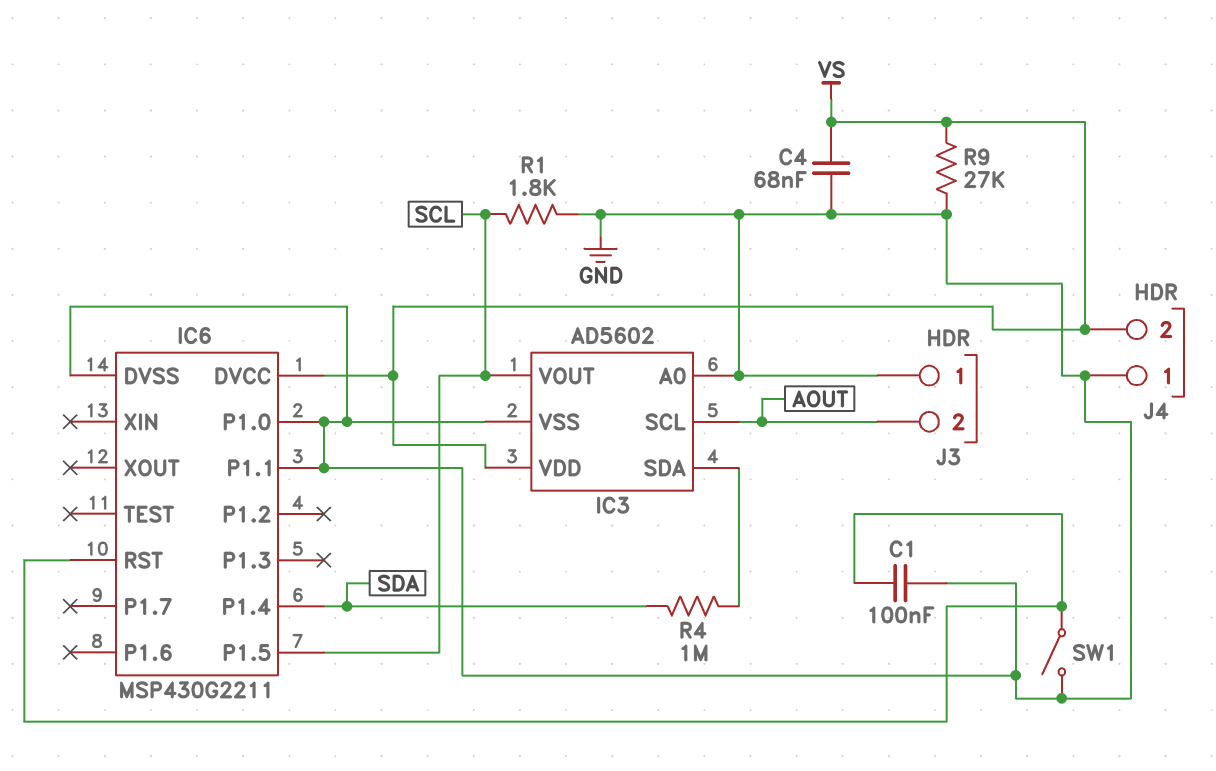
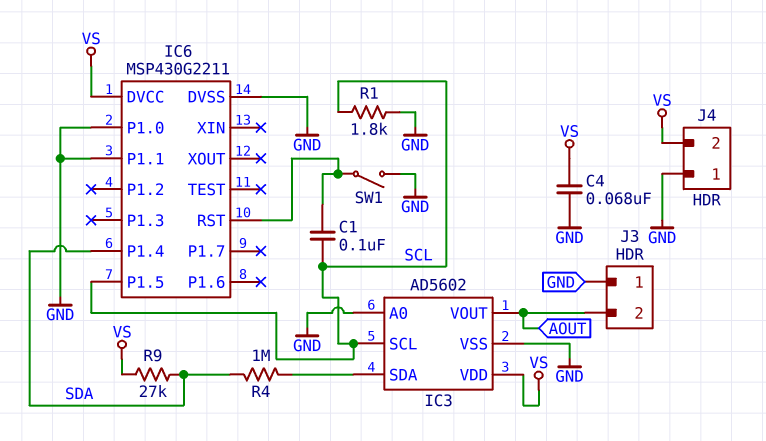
C1: 100nF (GND, IC6/RST) -> 100nF (IC6/RST, SCL)
IC3 pin SCL: AOUT -> SCL
IC3 pin VOUT: SCL -> AOUT
R9: 27k (GND, VS) -> 27k (SDA, VS)

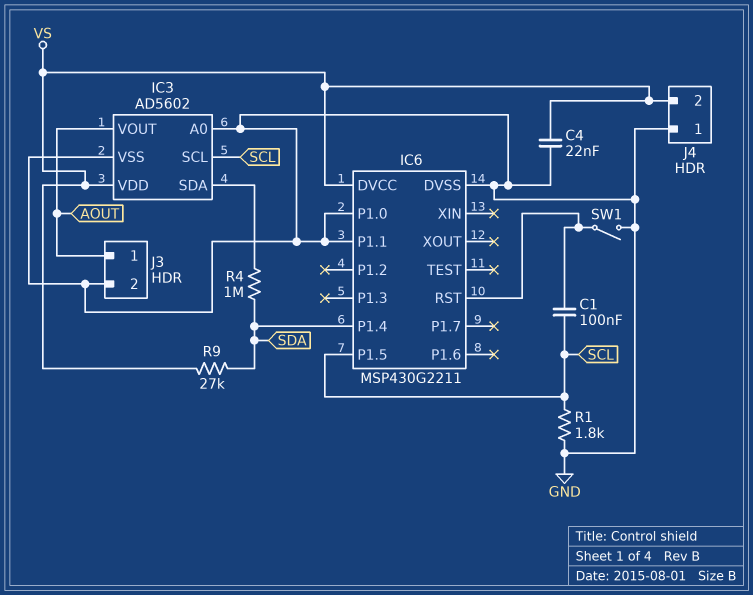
C4: 68nF (GND, VS) -> 22nF (GND, VS)
J3 pin 1: GND -> AOUT
J3 pin 2: AOUT -> GND

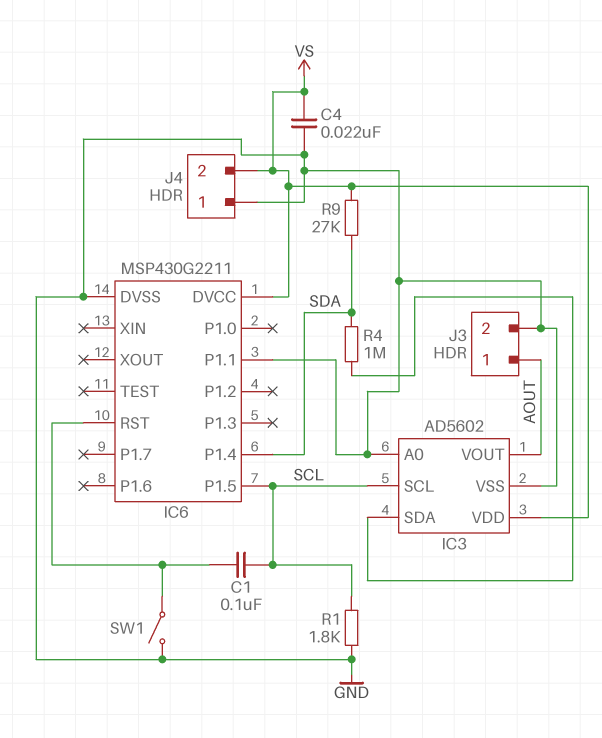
IC6 pin P1.0: GND -> none

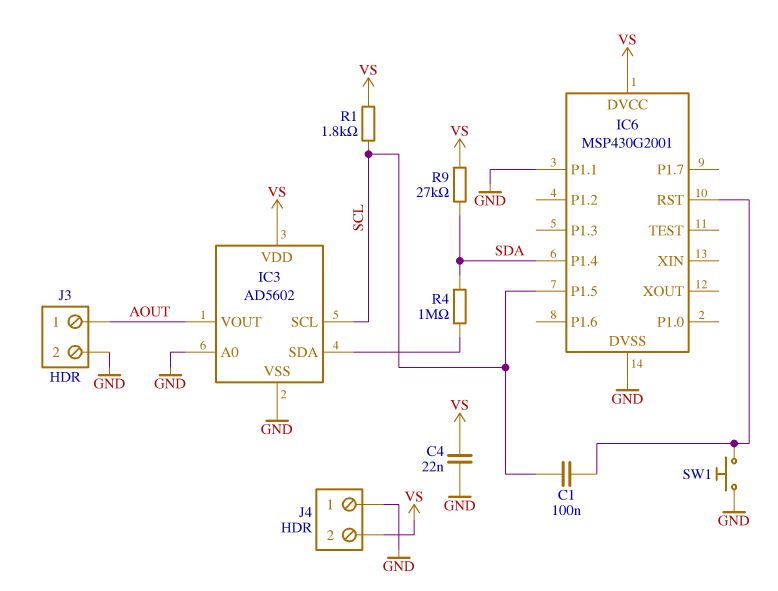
IC6: MSP430G2211 -> MSP430G2001
R1: 1.8k (GND, SCL) -> 1.8k (SCL, VS)
SW1: switch (GND, IC6/RST) -> button (GND, IC6/RST)

